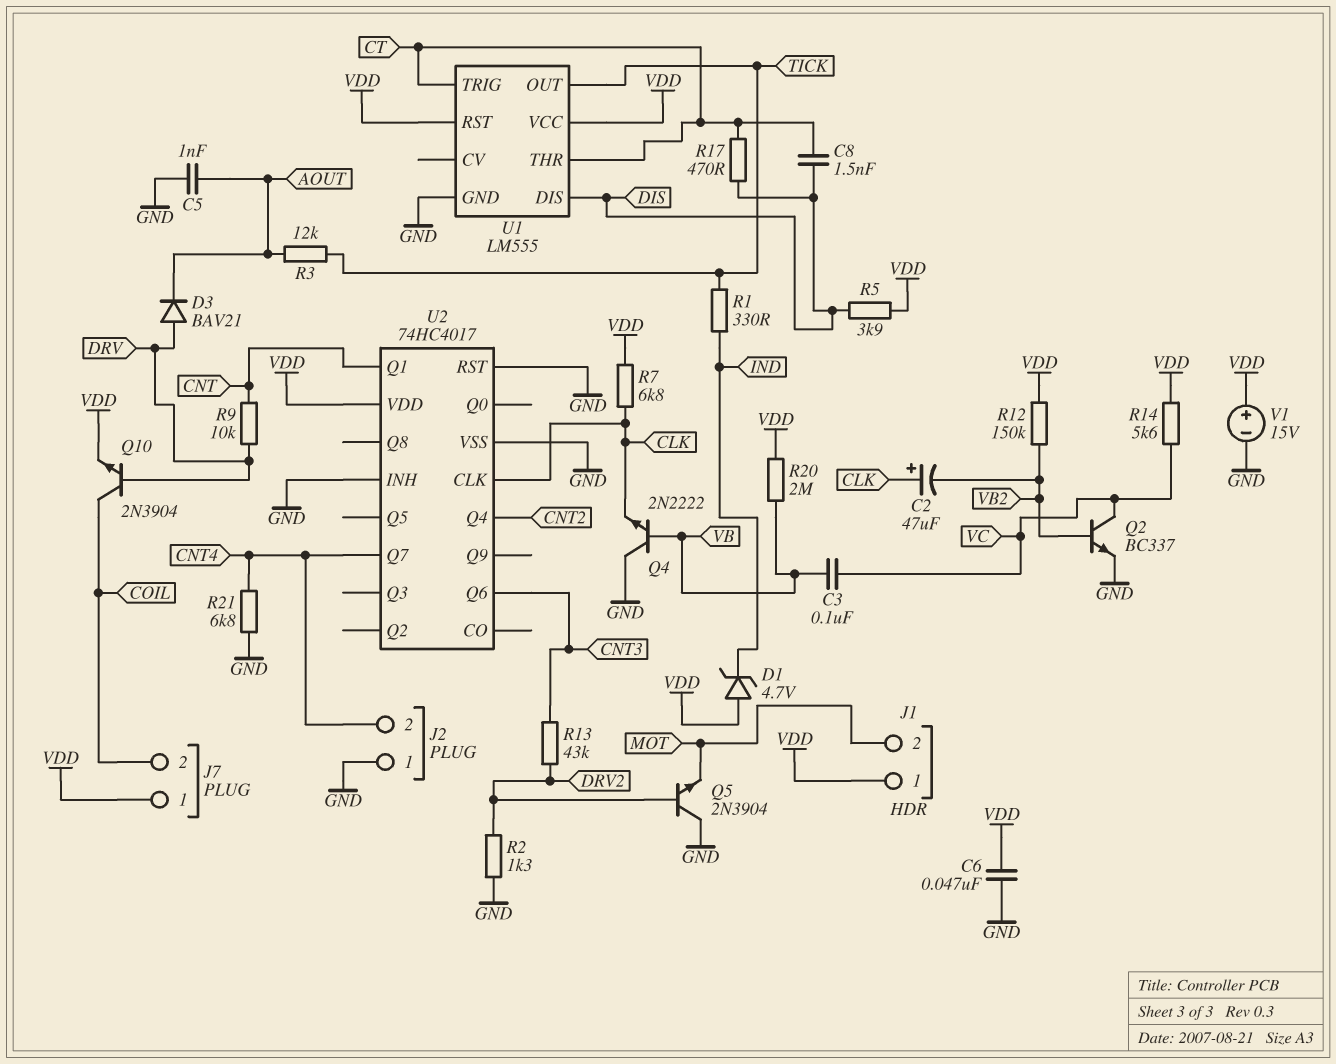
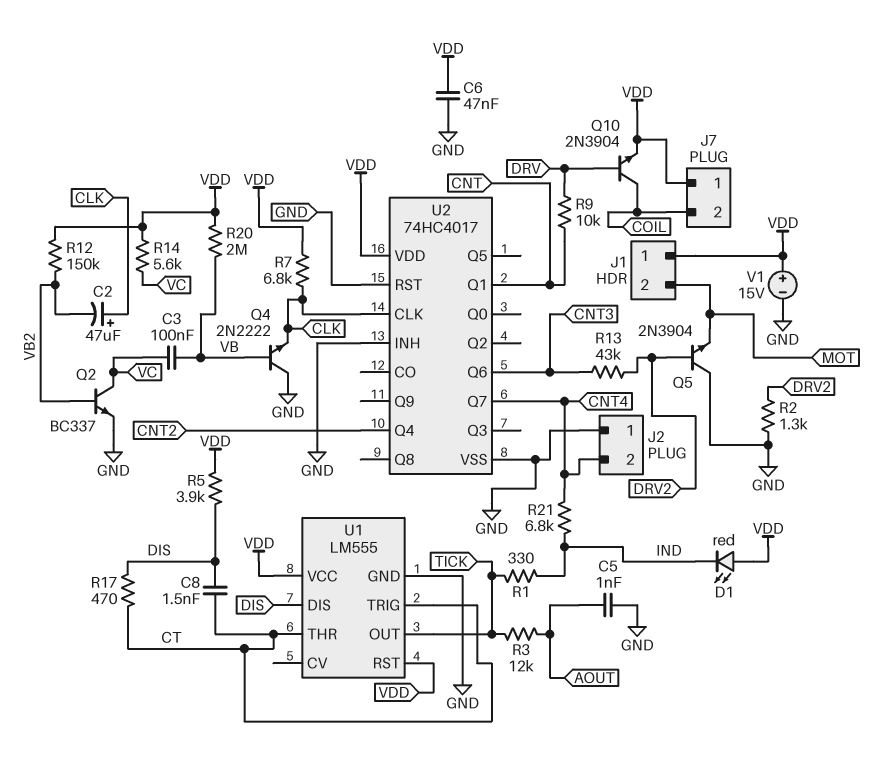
D1: zener 4.7V (A VDD, K IND) -> LED red (A VDD, K IND)
D3: diode BAV21 (A DRV, K AOUT) -> none
R21: 6.8k (CNT4, GND) -> 6.8k (CNT4, IND)

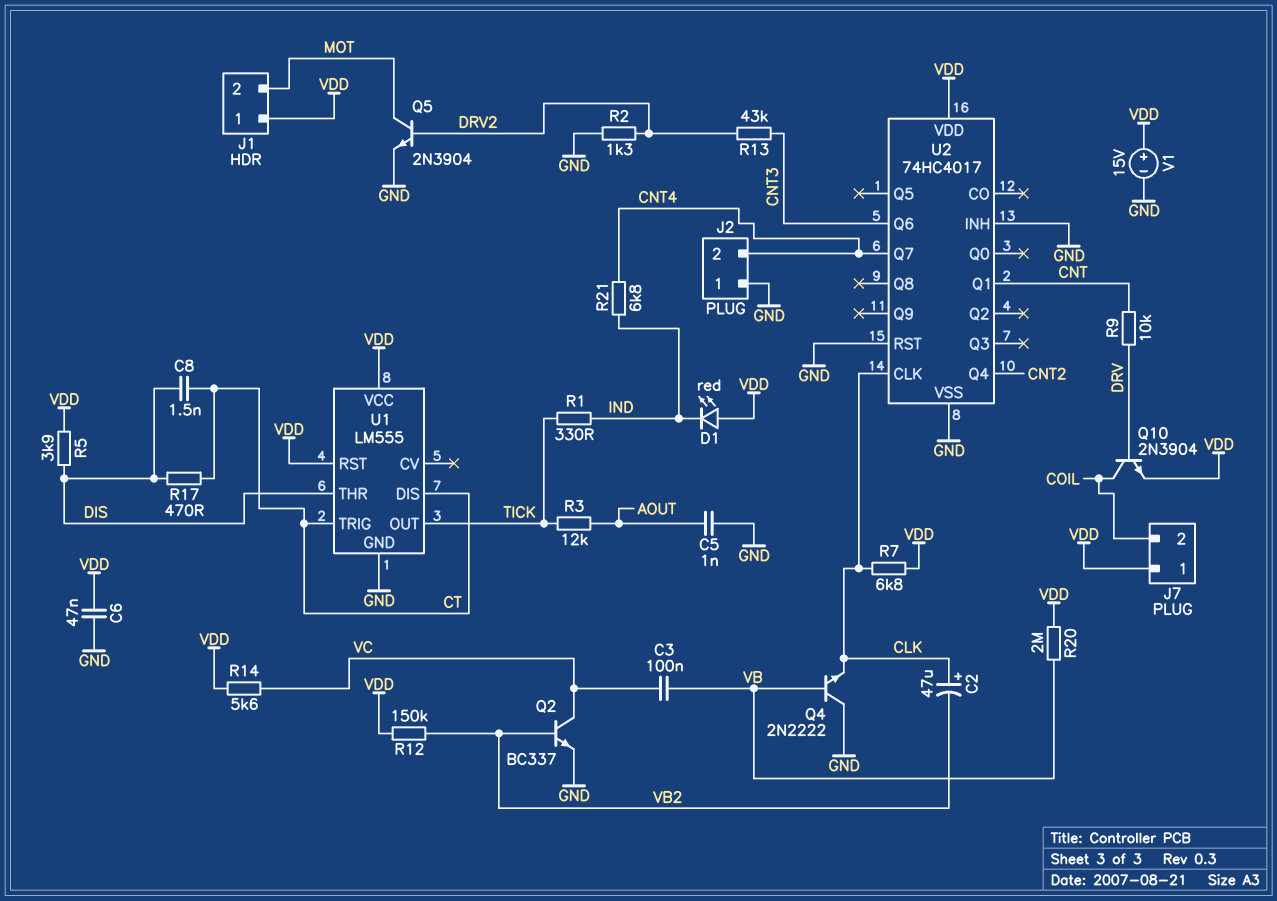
Q5: NPN 2N3904 (B DRV2, C GND, E MOT) -> NPN 2N3904 (B DRV2, C MOT, E GND)
U1 pin DIS: DIS -> CT
U1 pin THR: CT -> DIS

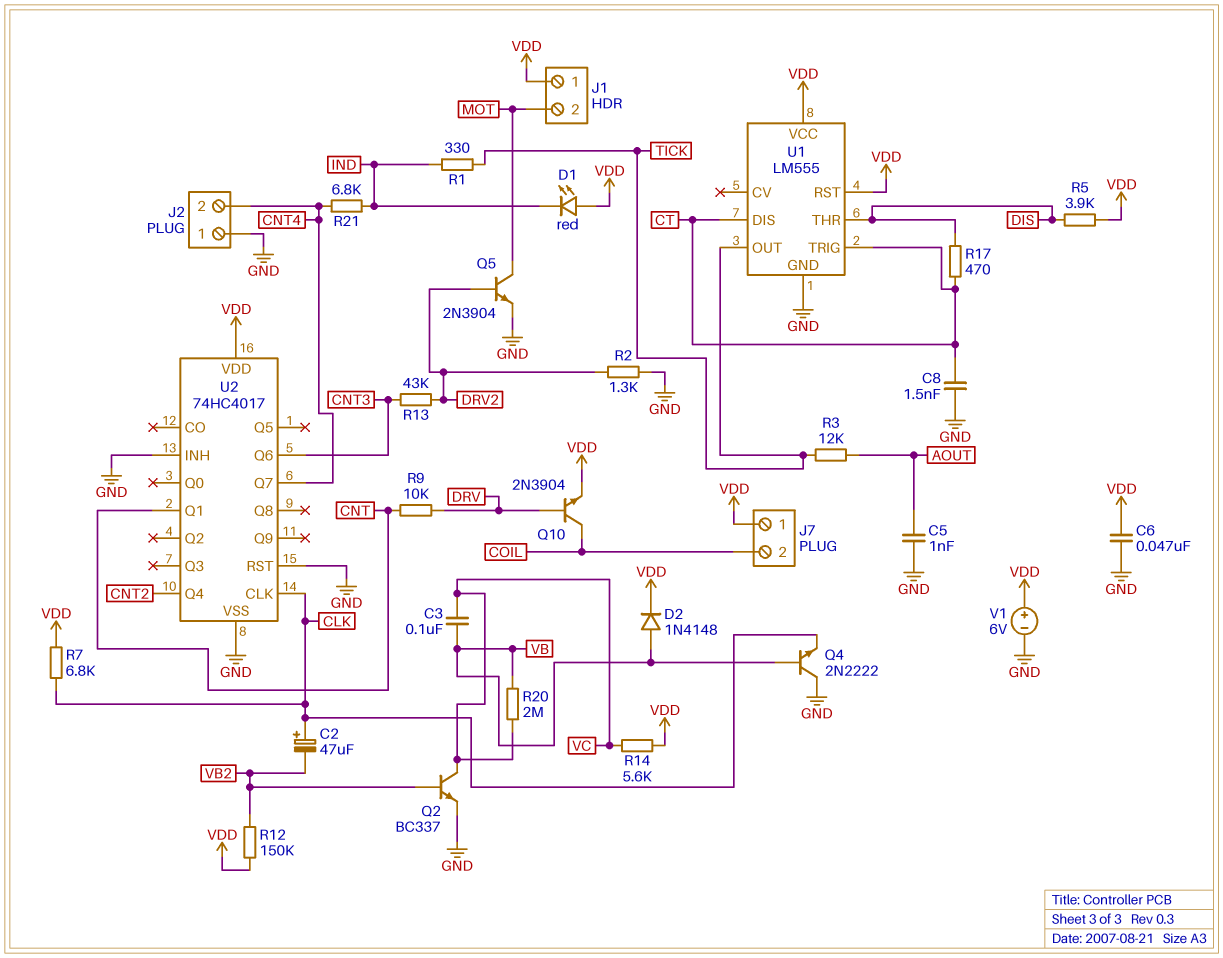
C8: 1.5nF (CT, DIS) -> 1.5nF (CT, GND)
D2: none -> diode 1N4148 (A VB, K VDD)
R20: 2M (VB, VDD) -> 2M (VB, VC)
V1: 15V (plus VDD, minus GND) -> 6V (plus VDD, minus GND)

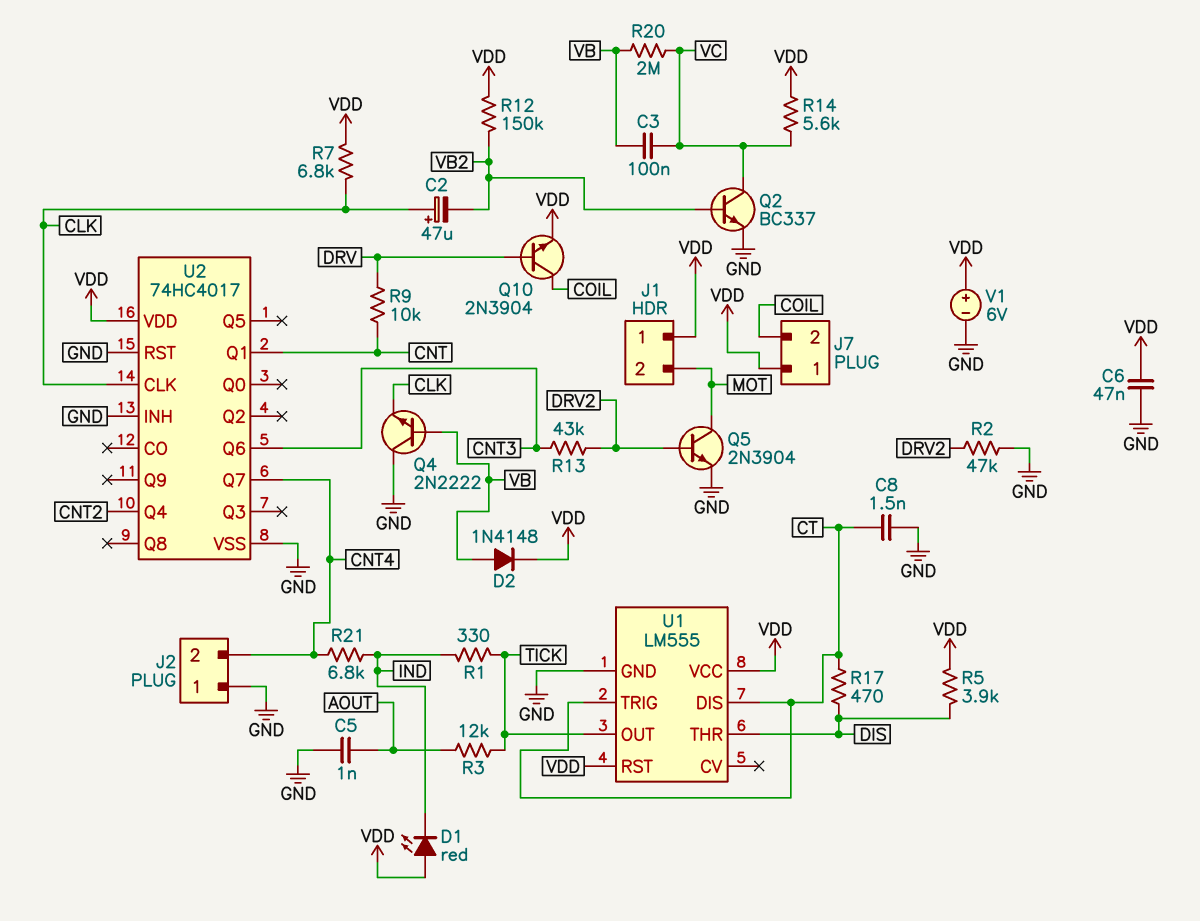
R2: 1.3k (DRV2, GND) -> 47k (DRV2, GND)

